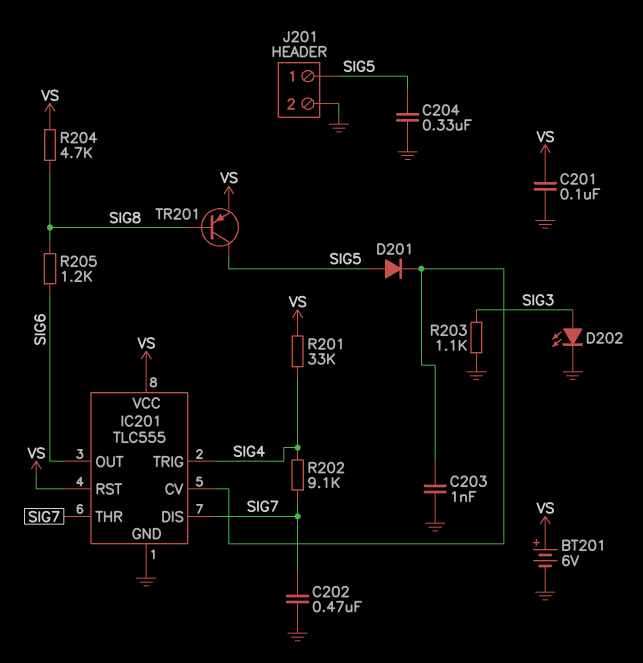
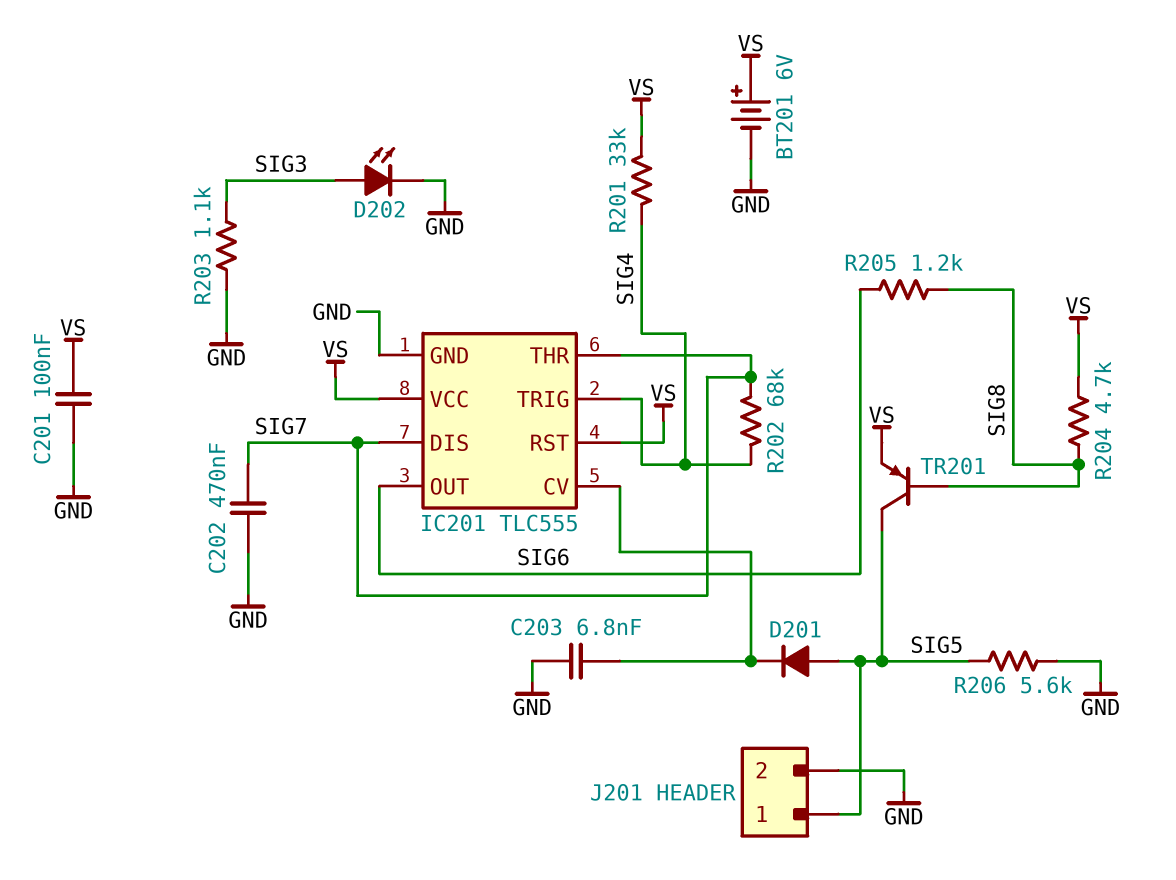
C203: 1nF (GND, IC201/CV) -> 6.8nF (GND, IC201/CV)
C204: 330nF (GND, SIG5) -> none
R202: 9.1k (SIG4, SIG7) -> 68k (SIG4, SIG7)
R206: none -> 5.6k (GND, SIG5)

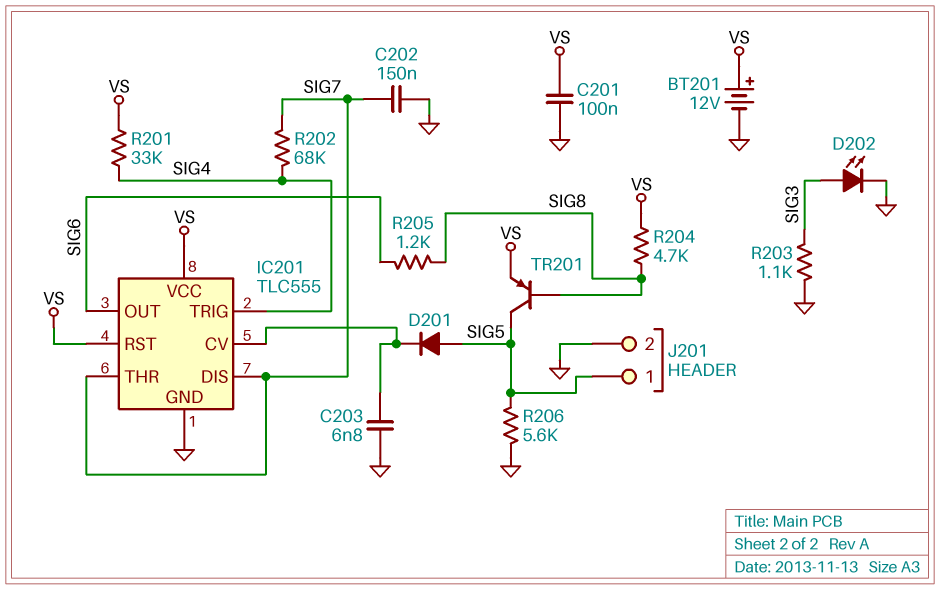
BT201: 6V (plus VS, minus GND) -> 12V (plus VS, minus GND)
C202: 470nF (GND, SIG7) -> 150nF (GND, SIG7)

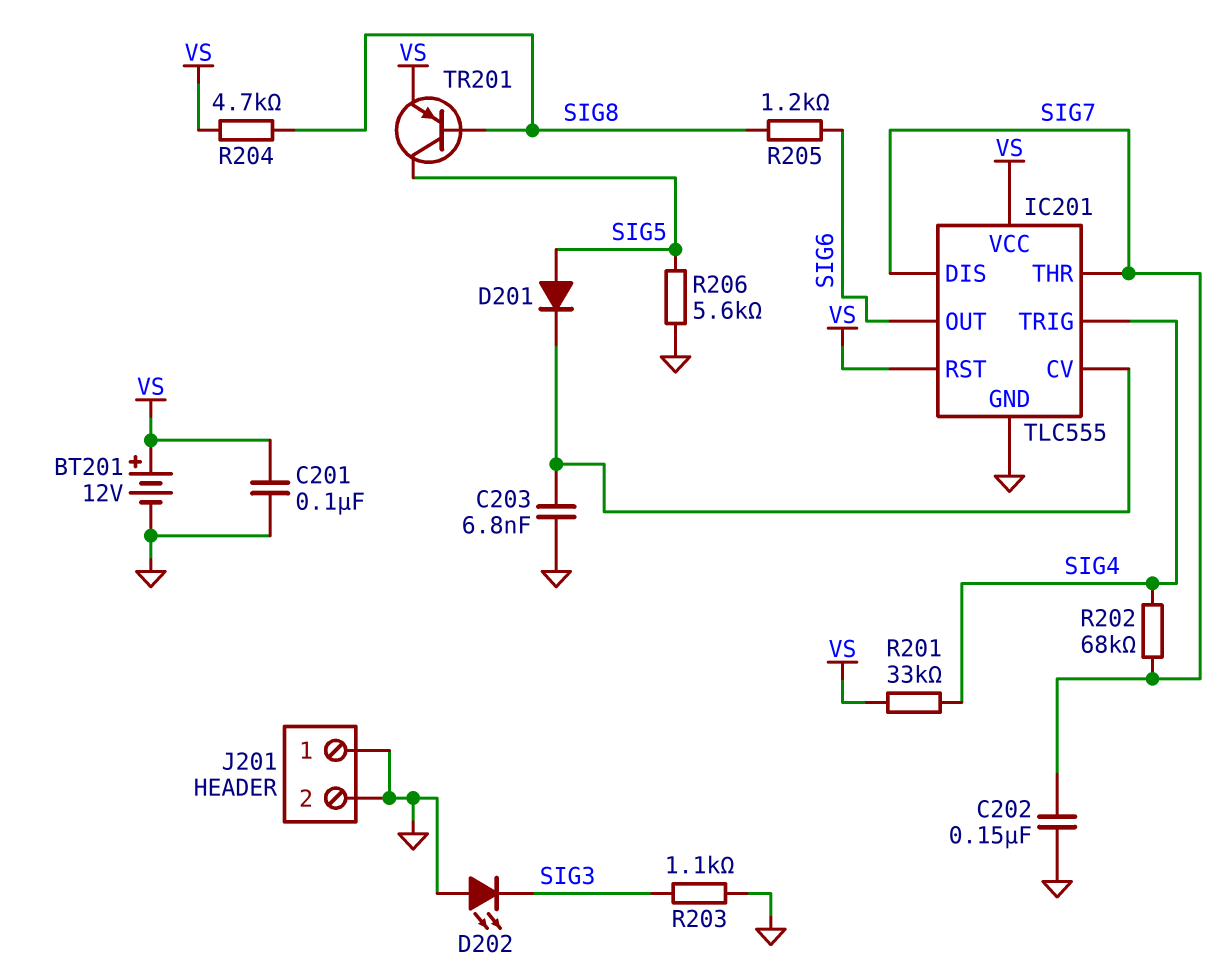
D202: LED (A SIG3, K GND) -> LED (A GND, K SIG3)
J201 pin 1: SIG5 -> GND

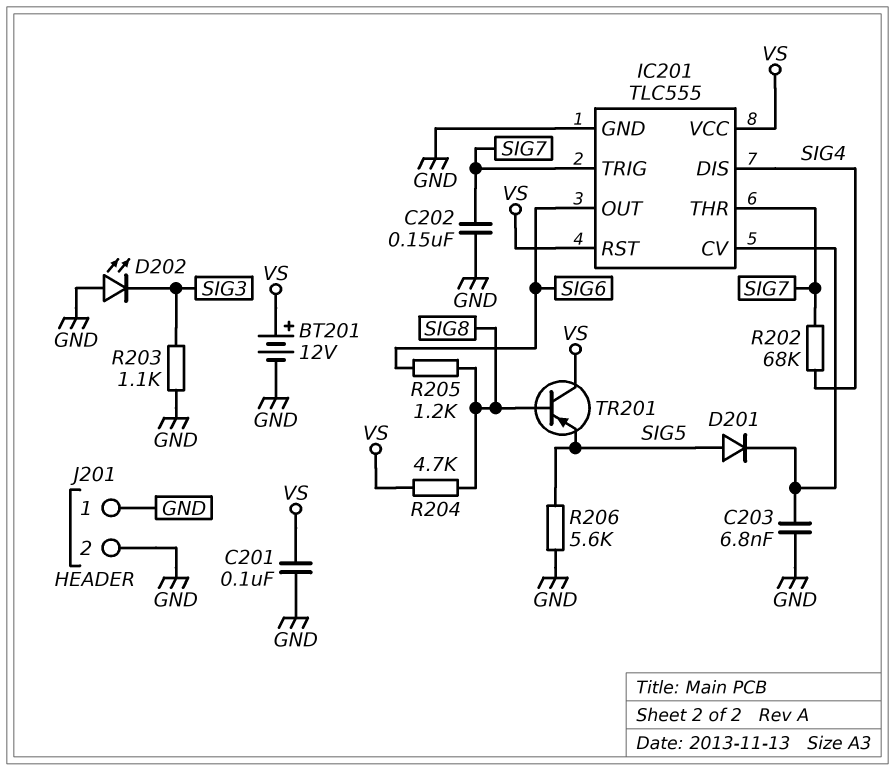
IC201 pin DIS: SIG7 -> SIG4
IC201 pin TRIG: SIG4 -> SIG7
R201: 33k (SIG4, VS) -> none
TR201: PNP (B SIG8, C SIG5, E VS) -> PNP (B SIG8, C VS, E SIG5)

